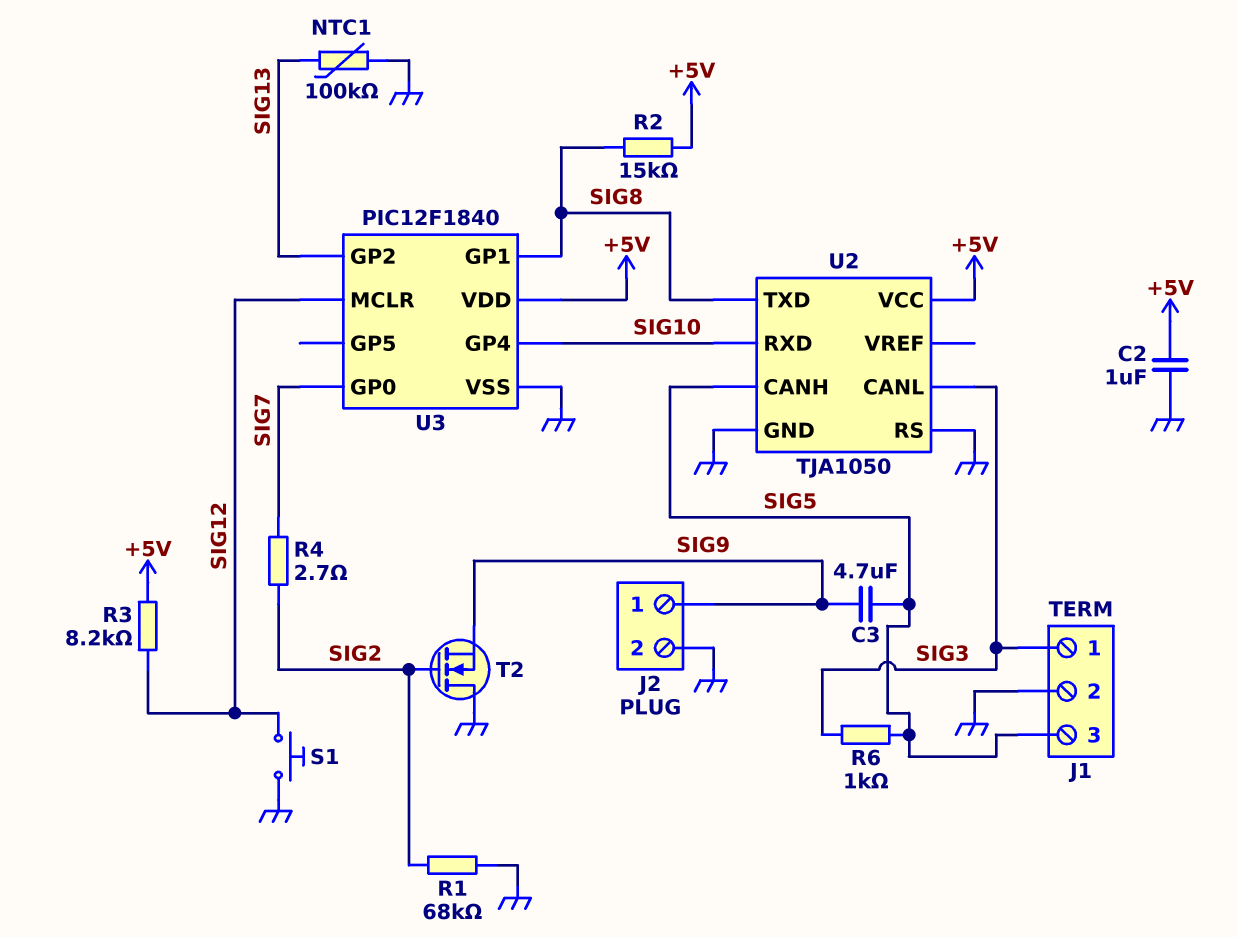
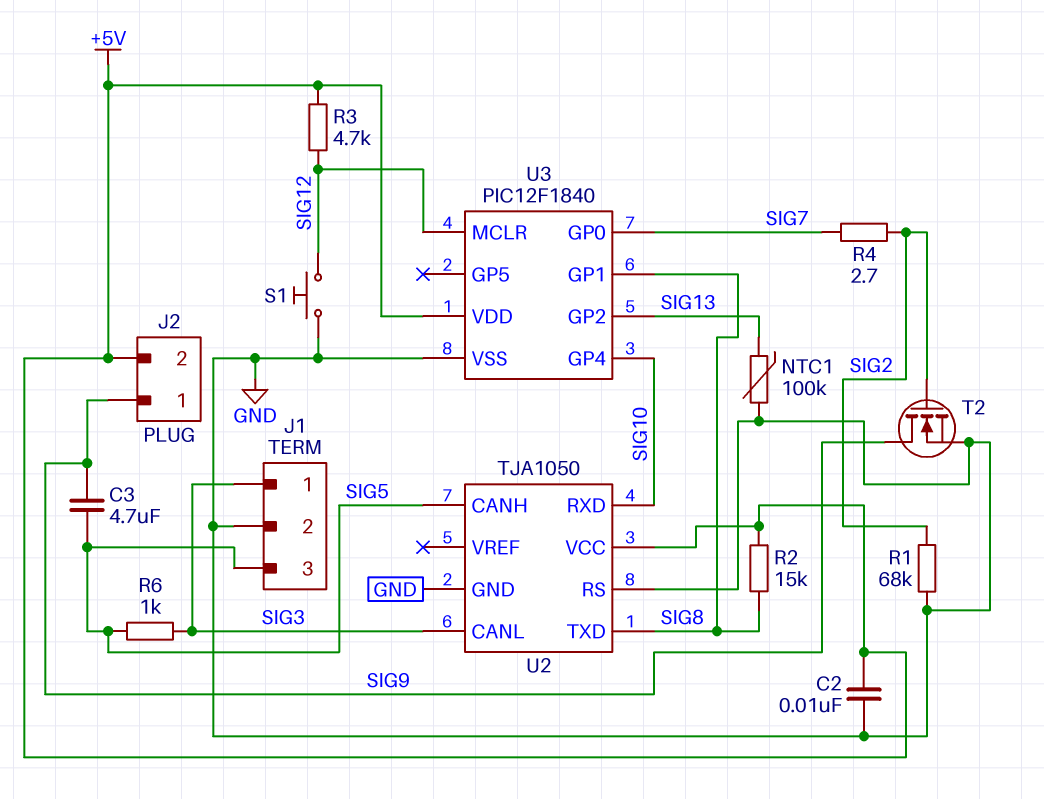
C2: 1uF (+5V, GND) -> 10nF (+5V, GND)
J2 pin 2: GND -> +5V
R3: 8.2k (+5V, SIG12) -> 4.7k (+5V, SIG12)
T2: NMOS (G SIG2, D GND, S SIG9) -> NMOS (G SIG2, D SIG9, S GND)

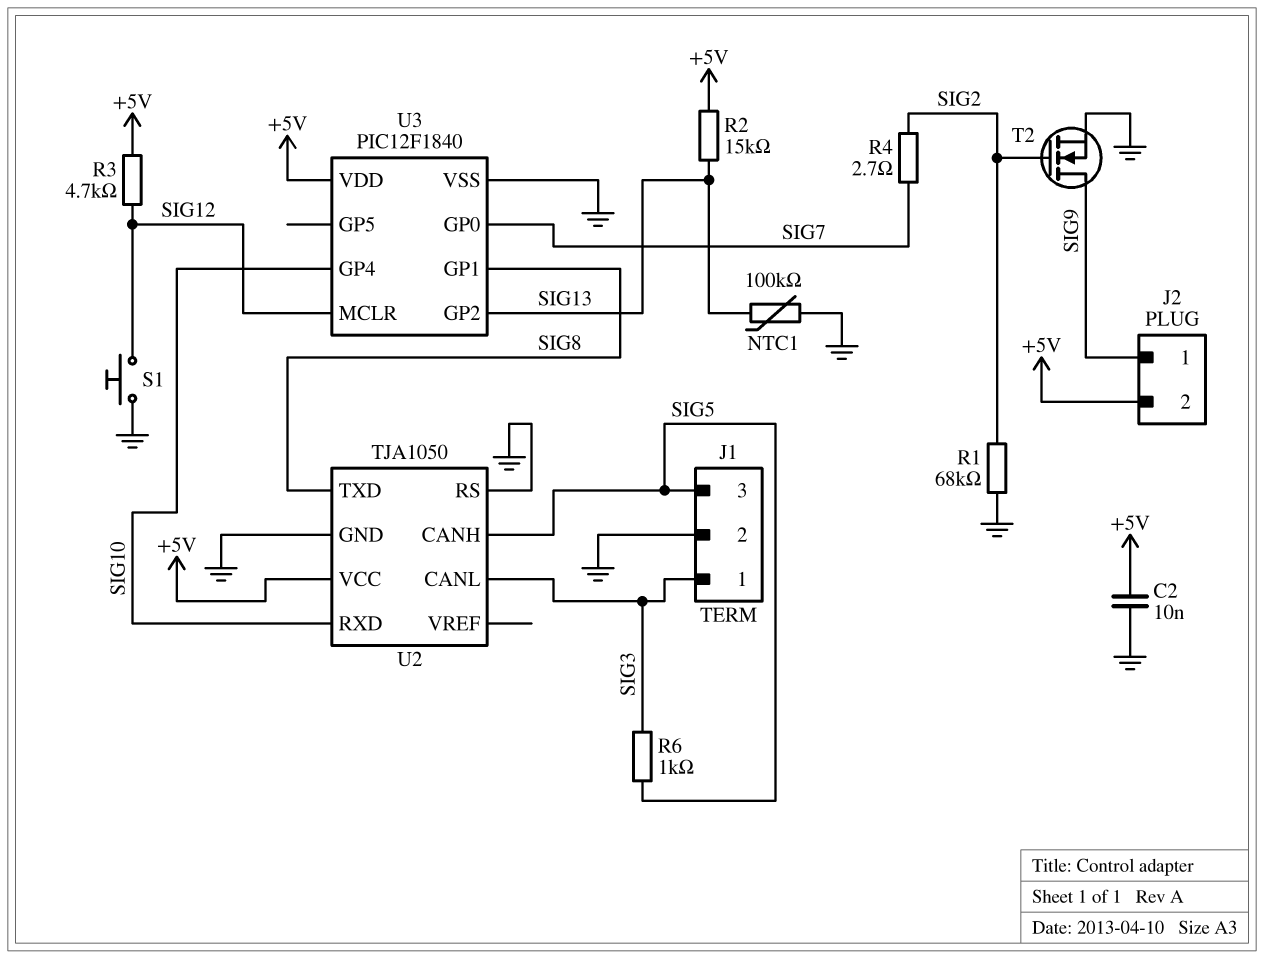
C3: 4.7uF (SIG5, SIG9) -> none
R2: 15k (+5V, SIG8) -> 15k (+5V, SIG13)

